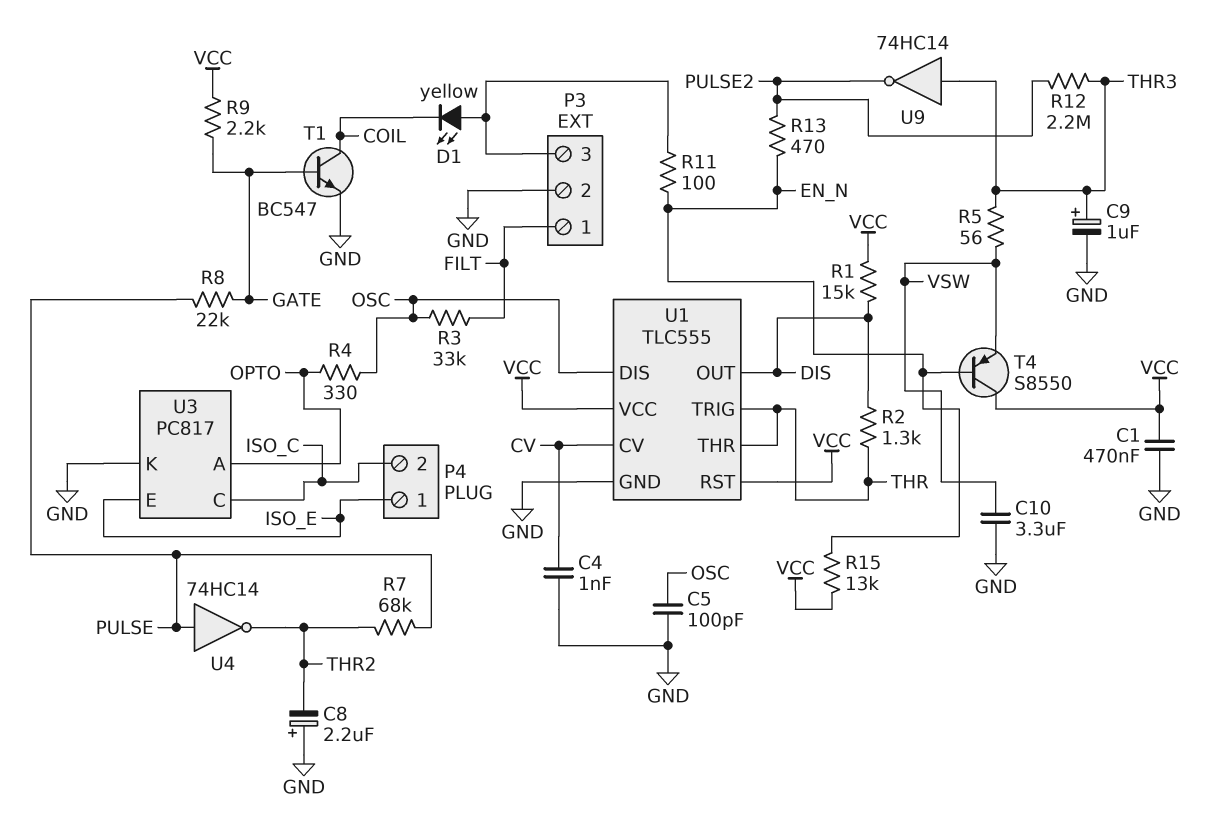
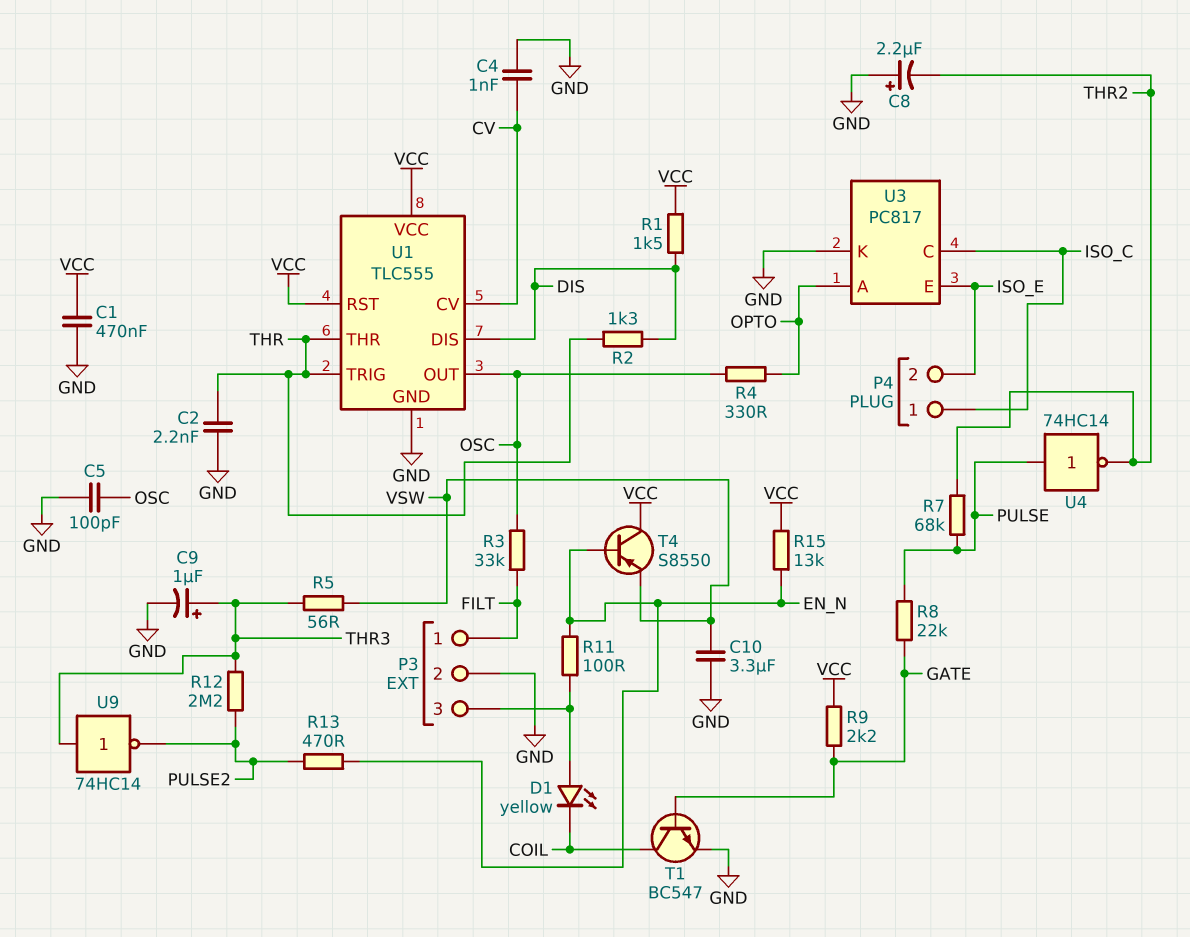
C2: none -> 2.2nF (GND, THR)
P4 pin 1: ISO_E -> ISO_C
P4 pin 2: ISO_C -> ISO_E
R1: 15k (DIS, VCC) -> 1.5k (DIS, VCC)
U1 pin DIS: OSC -> DIS
U1 pin OUT: DIS -> OSC

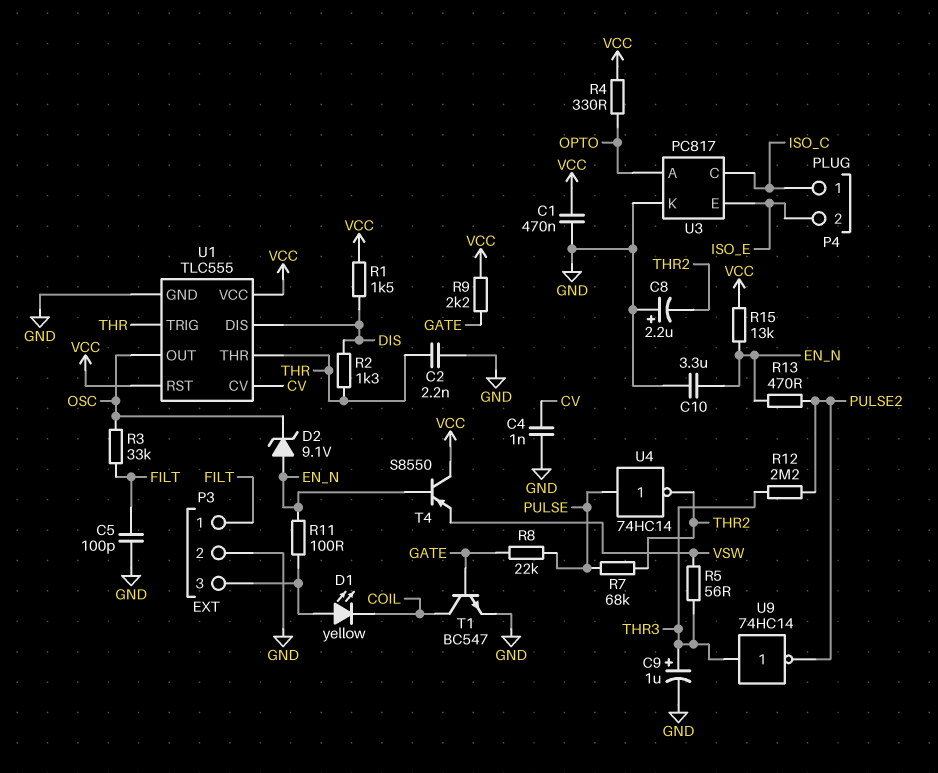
C5: 100pF (GND, OSC) -> 100pF (FILT, GND)
C10: 3.3uF (GND, VSW) -> 3.3uF (EN_N, GND)
D2: none -> zener 9.1V (A EN_N, K OSC)
R4: 330 (OPTO, OSC) -> 330 (OPTO, VCC)

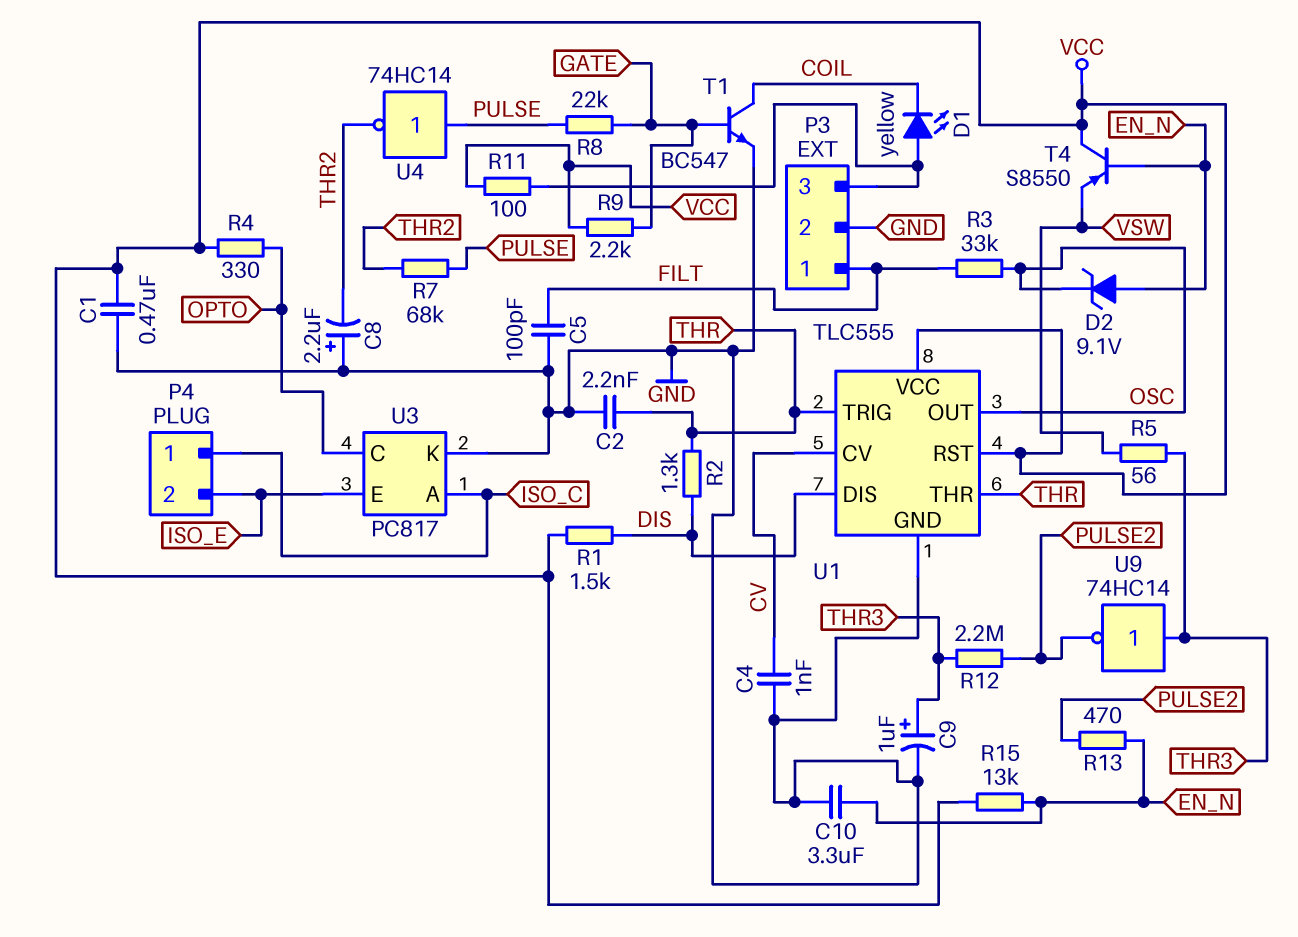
R11: 100 (EN_N, P3/3) -> 100 (P3/3, VCC)
U3 pin A: OPTO -> ISO_C
U3 pin C: ISO_C -> OPTO

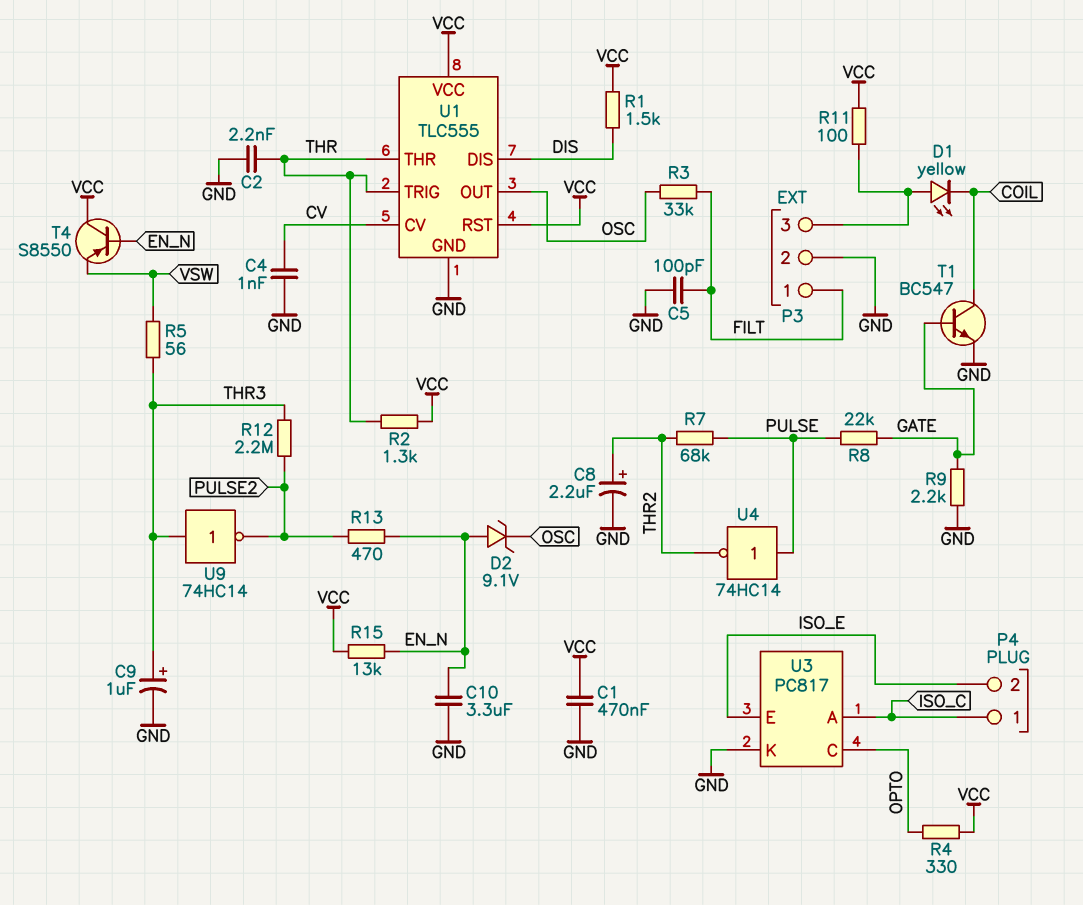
C8: 2.2uF (plus GND, minus THR2) -> 2.2uF (plus THR2, minus GND)
R2: 1.3k (DIS, THR) -> 1.3k (THR, VCC)
R9: 2.2k (GATE, VCC) -> 2.2k (GATE, GND)

